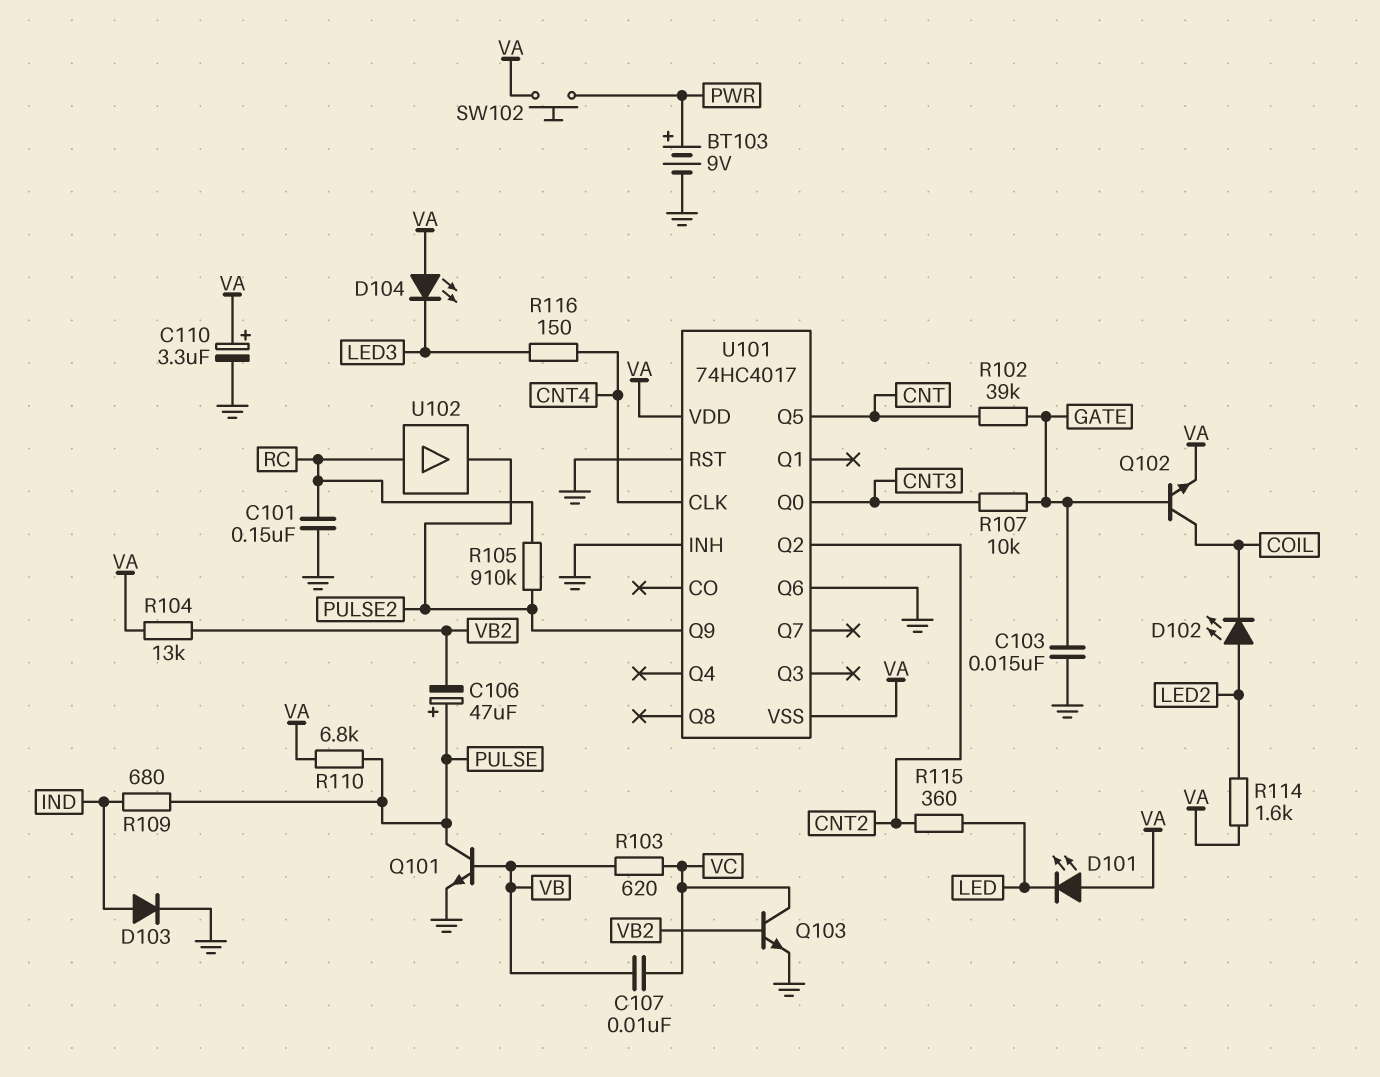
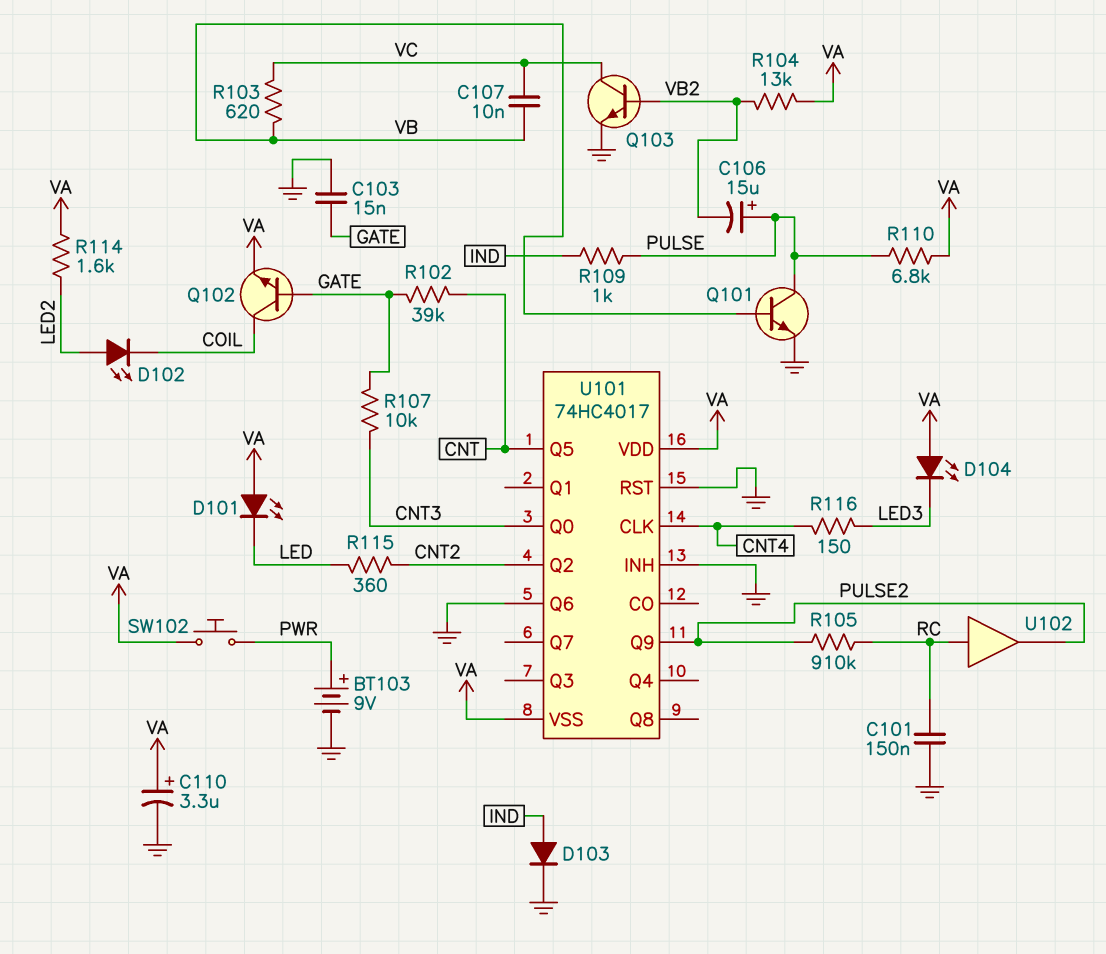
C106: 47uF (plus PULSE, minus VB2) -> 15uF (plus PULSE, minus VB2)
R109: 680 (IND, PULSE) -> 1k (IND, PULSE)

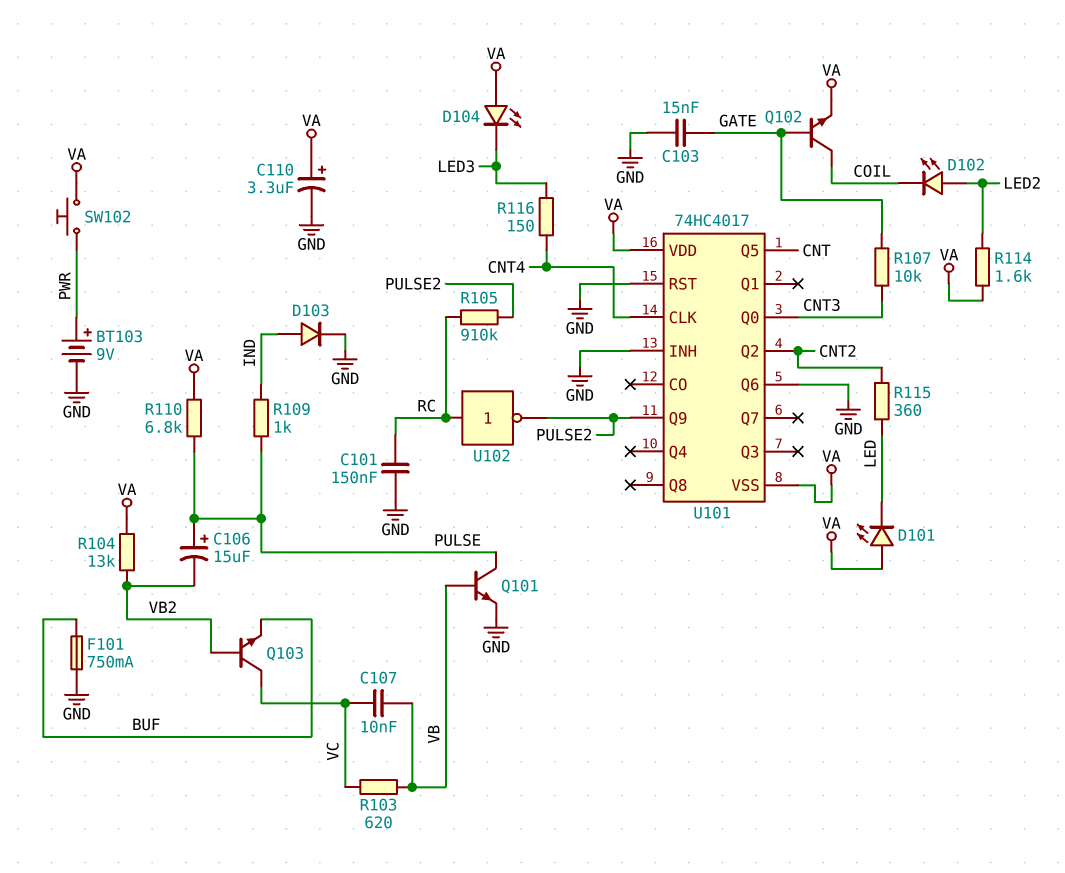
F101: none -> 750mA (BUF, GND)
Q103: NPN (B VB2, C VC, E GND) -> NPN (B VB2, C VC, E BUF)
R102: 39k (CNT, GATE) -> none
U102: buffer (in RC, out PULSE2) -> NOT (in RC, out PULSE2)

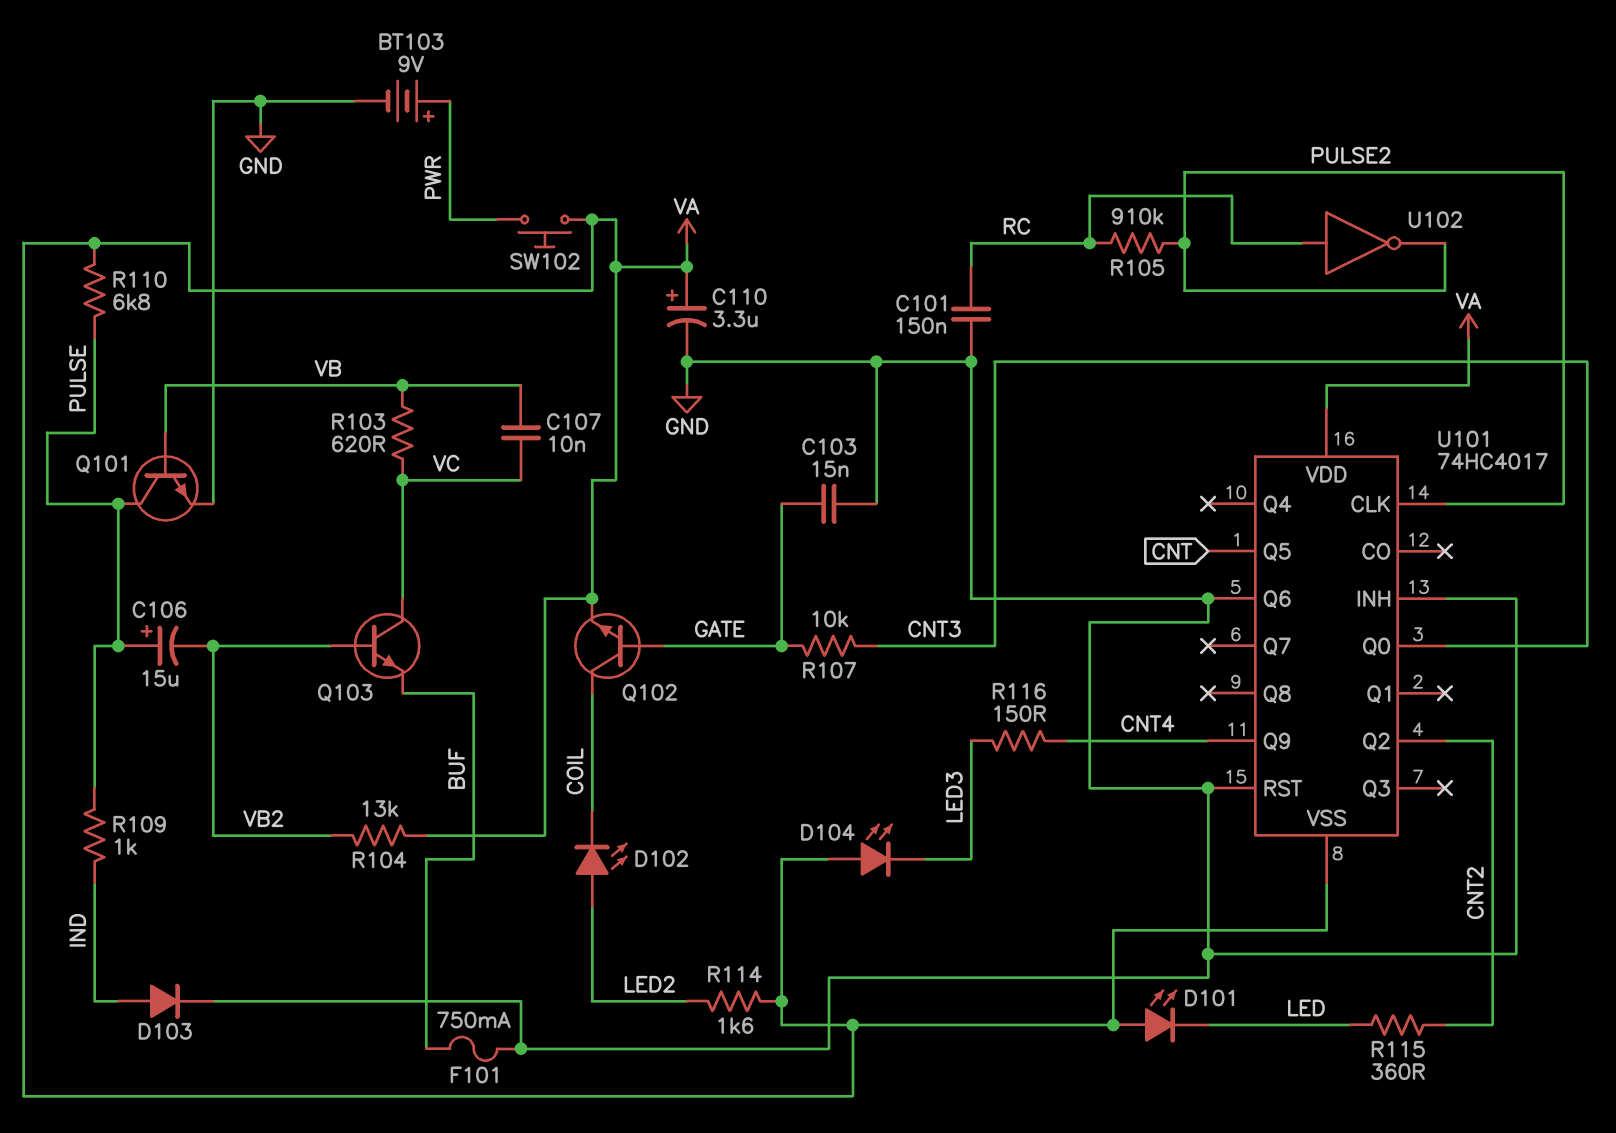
U101 pin CLK: CNT4 -> PULSE2
U101 pin Q9: PULSE2 -> CNT4

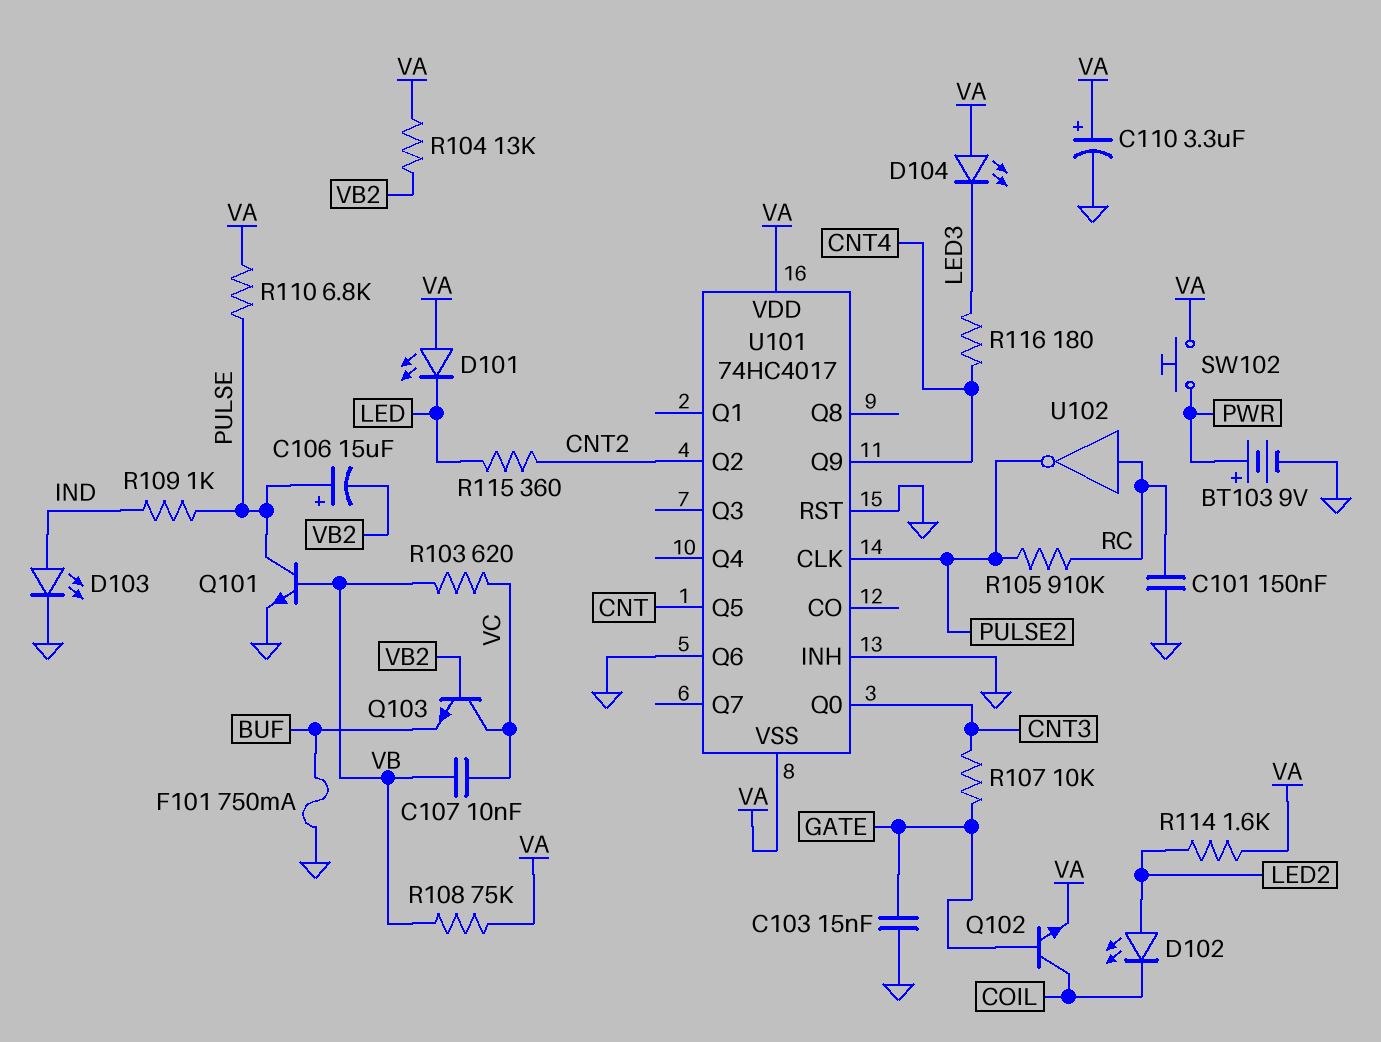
D103: diode (A IND, K GND) -> LED (A IND, K GND)
R108: none -> 75k (VA, VB)
R116: 150 (CNT4, LED3) -> 180 (CNT4, LED3)

